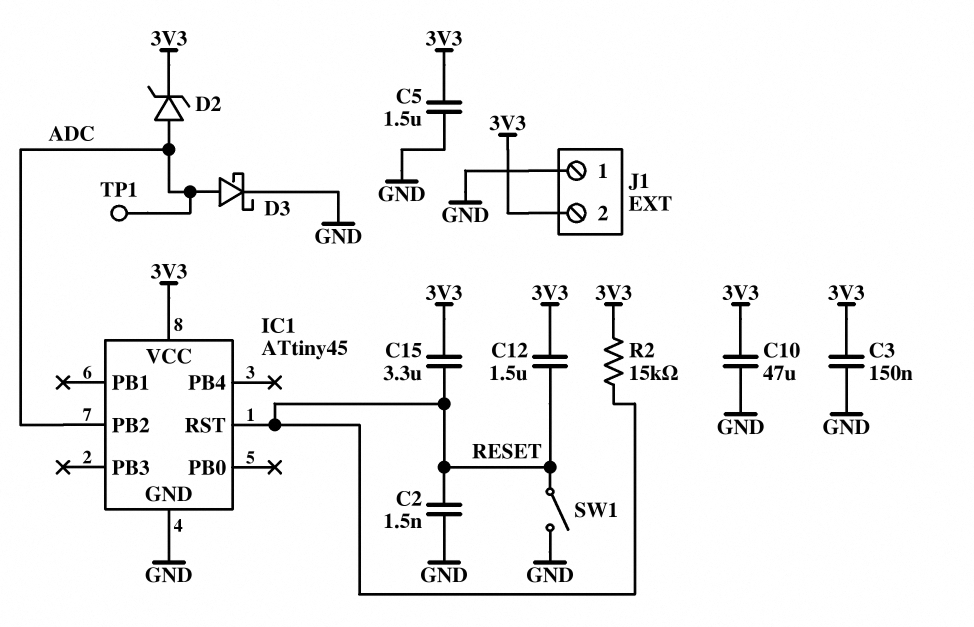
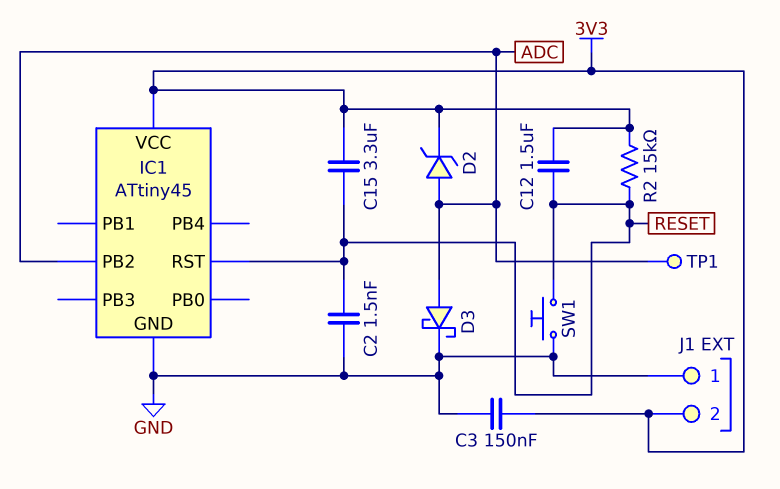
C5: 1.5uF (3V3, GND) -> none
C10: 47uF (3V3, GND) -> none
SW1: switch (GND, RESET) -> button (GND, RESET)

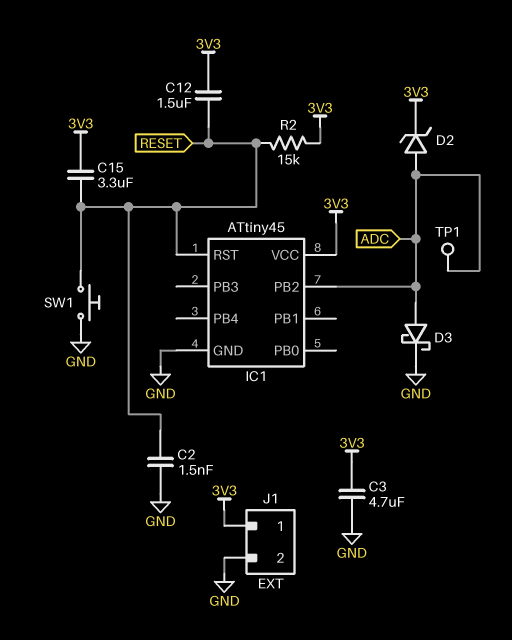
C3: 150nF (3V3, GND) -> 4.7uF (3V3, GND)
J1 pin 1: GND -> 3V3
J1 pin 2: 3V3 -> GND

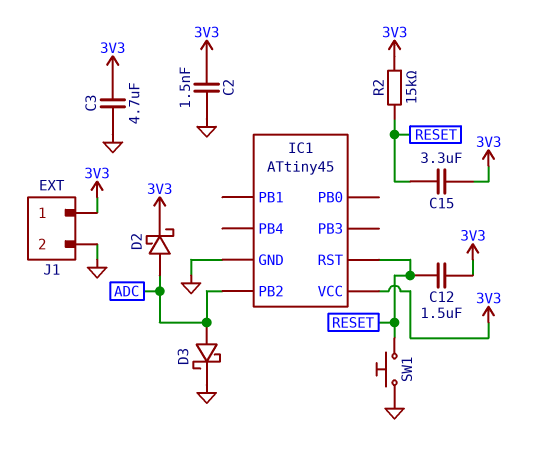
C2: 1.5nF (GND, RESET) -> 1.5nF (3V3, GND)
D2: zener (A ADC, K 3V3) -> schottky (A ADC, K 3V3)
TP1: test point (ADC) -> none

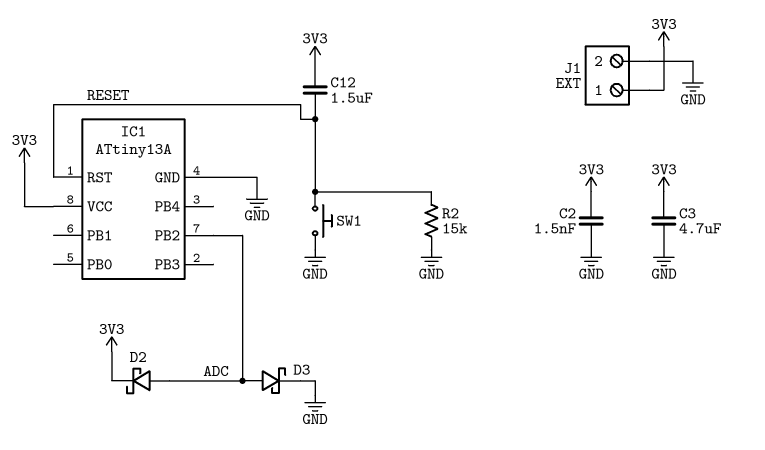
C15: 3.3uF (3V3, RESET) -> none
IC1: ATtiny45 -> ATtiny13A
R2: 15k (3V3, RESET) -> 15k (GND, RESET)

